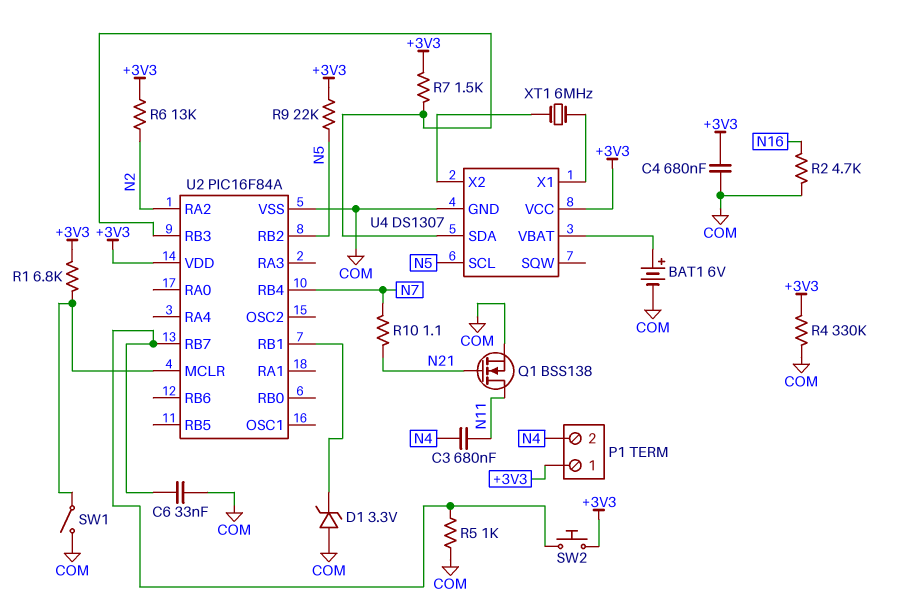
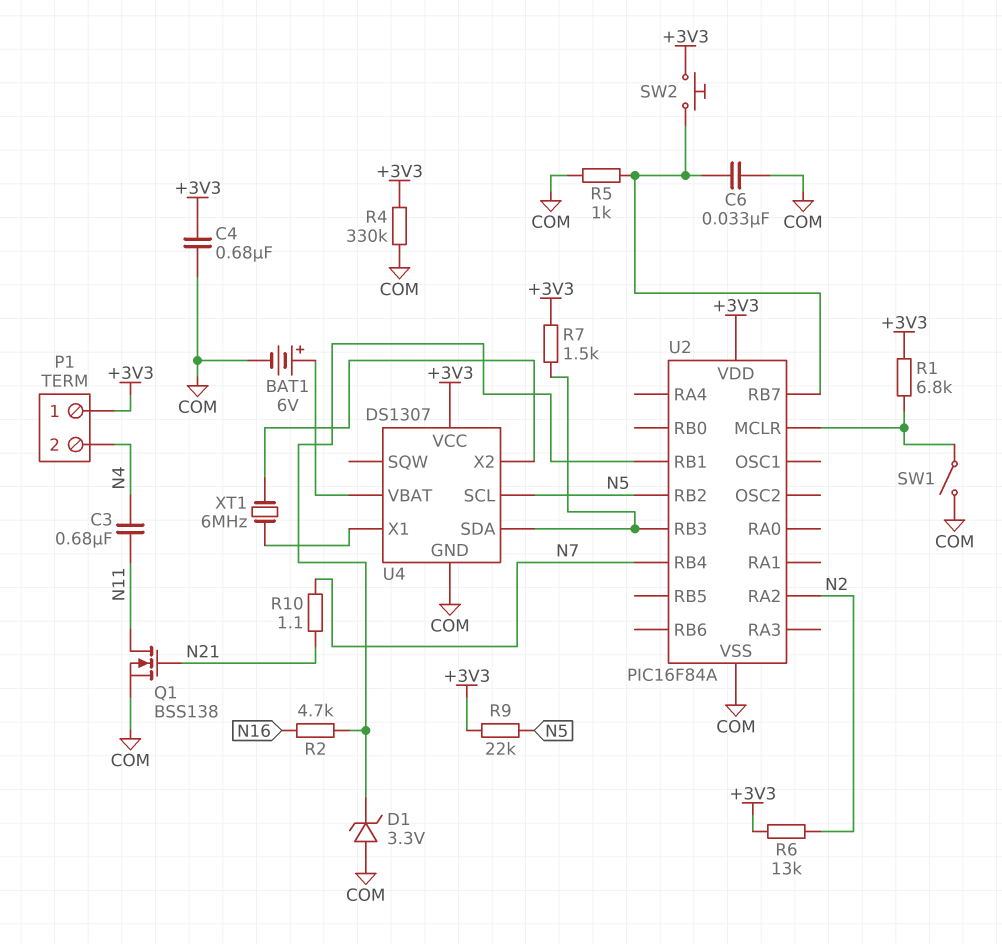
R2: 4.7k (COM, N16) -> 4.7k (N16, U2/RB1)

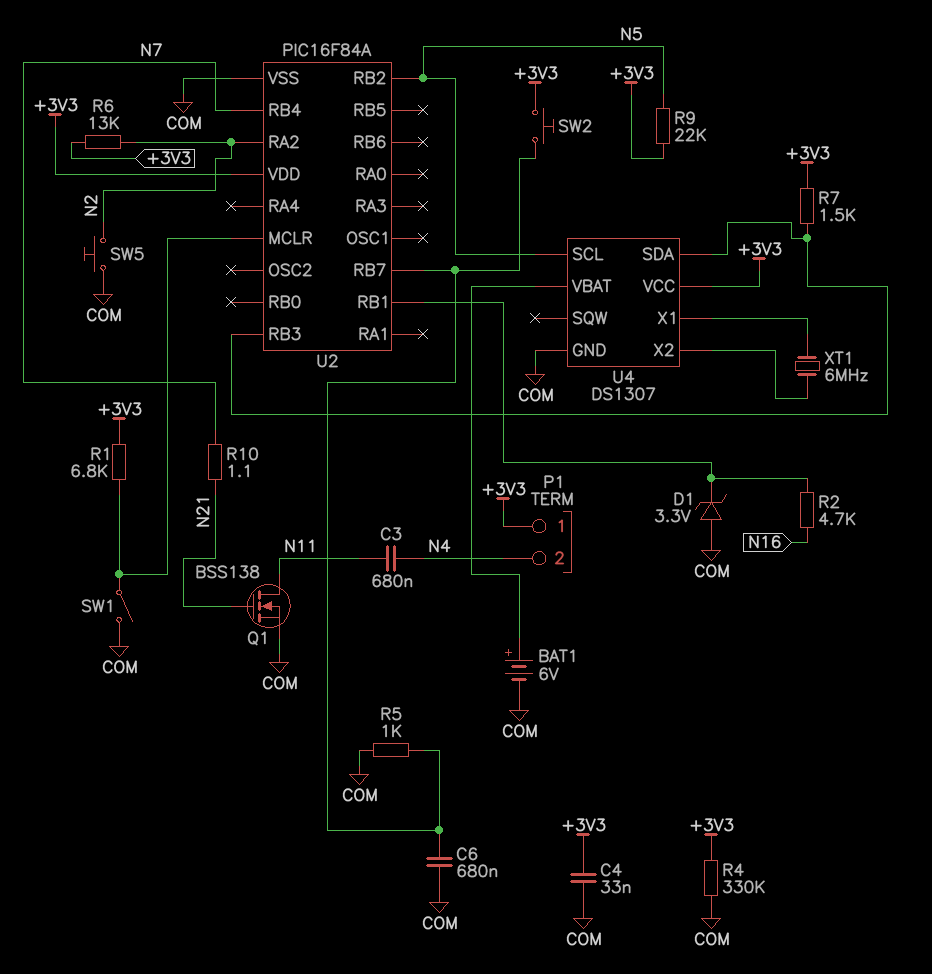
C4: 680nF (+3V3, COM) -> 33nF (+3V3, COM)
C6: 33nF (COM, U2/RB7) -> 680nF (COM, U2/RB7)
SW5: none -> button (COM, N2)

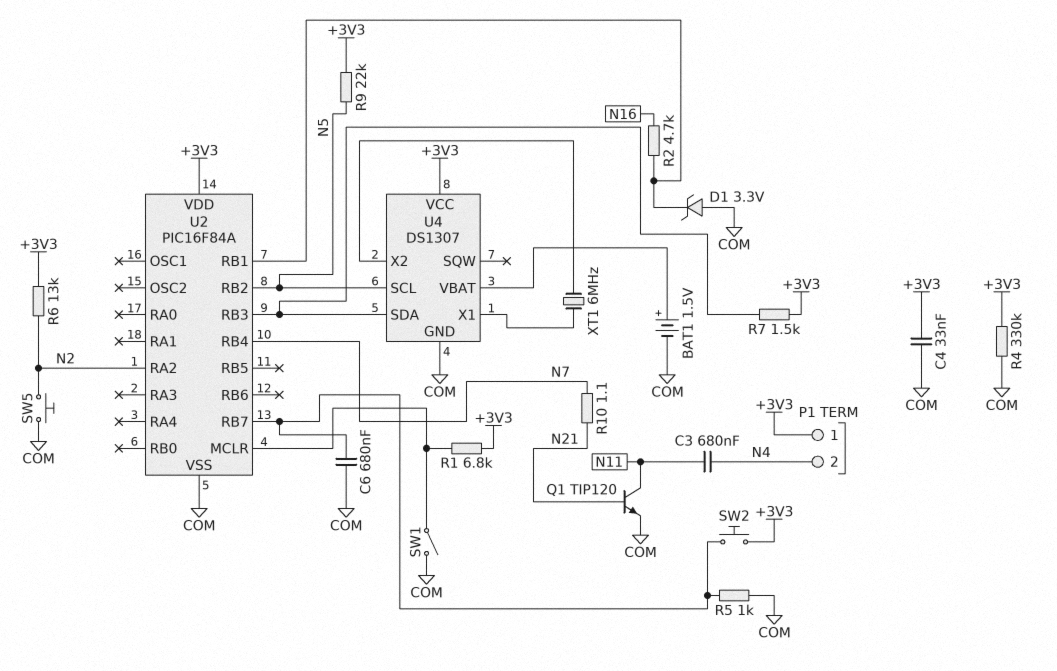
BAT1: 6V (plus U4/VBAT, minus COM) -> 1.5V (plus U4/VBAT, minus COM)
Q1: NMOS BSS138 (G N21, D N11, S COM) -> NPN TIP120 (B N21, C N11, E COM)

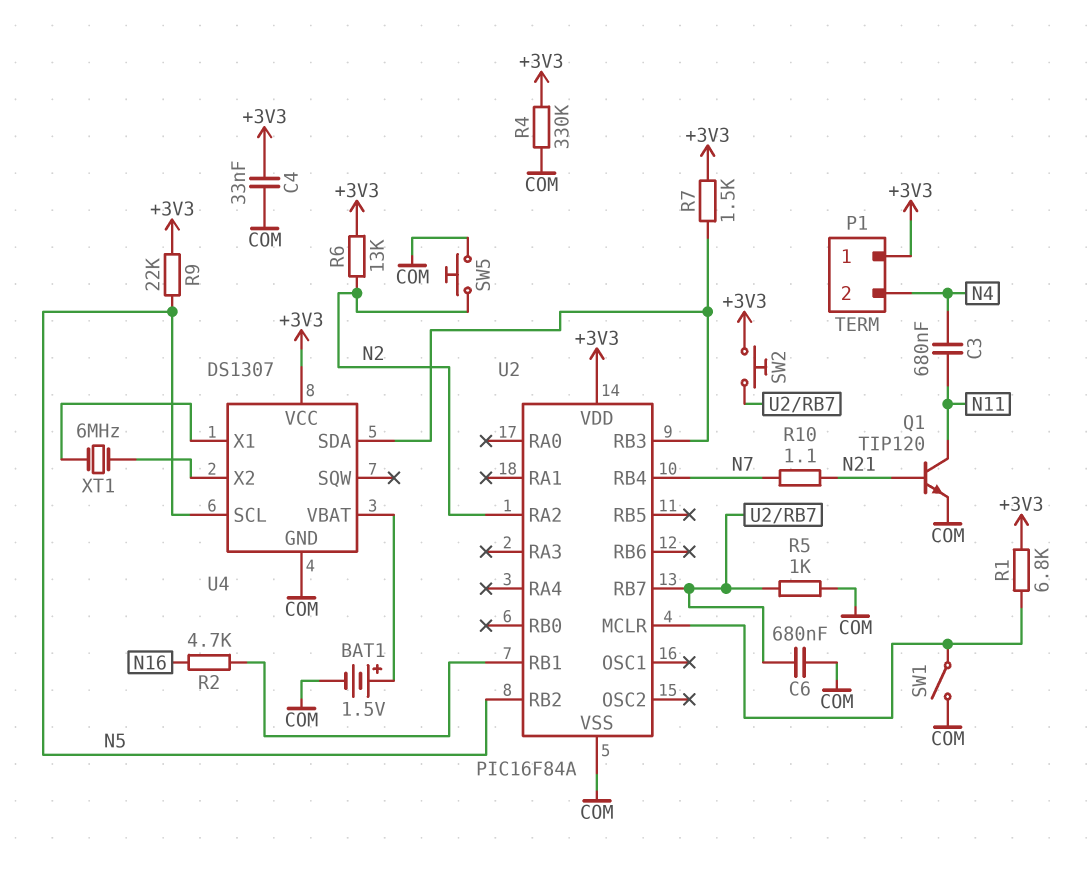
D1: zener 3.3V (A COM, K U2/RB1) -> none

